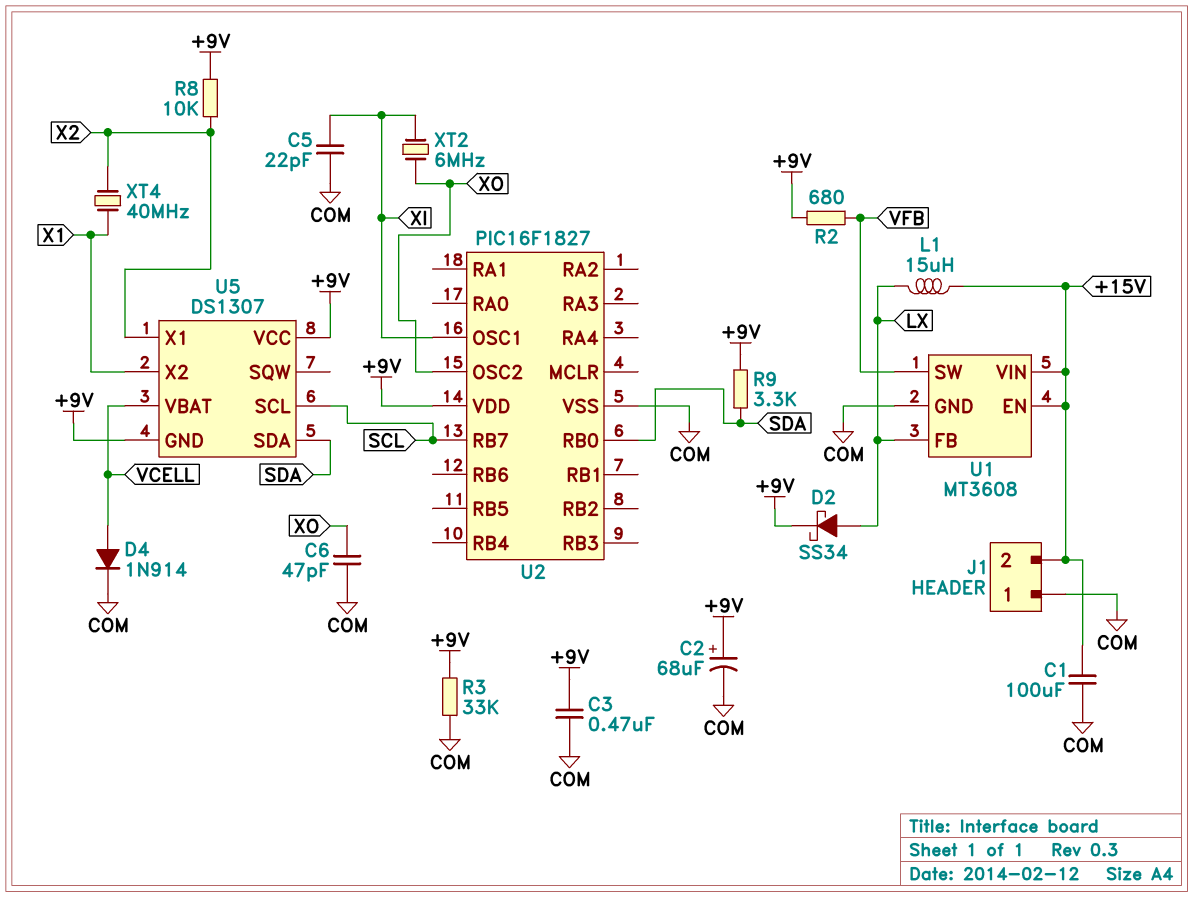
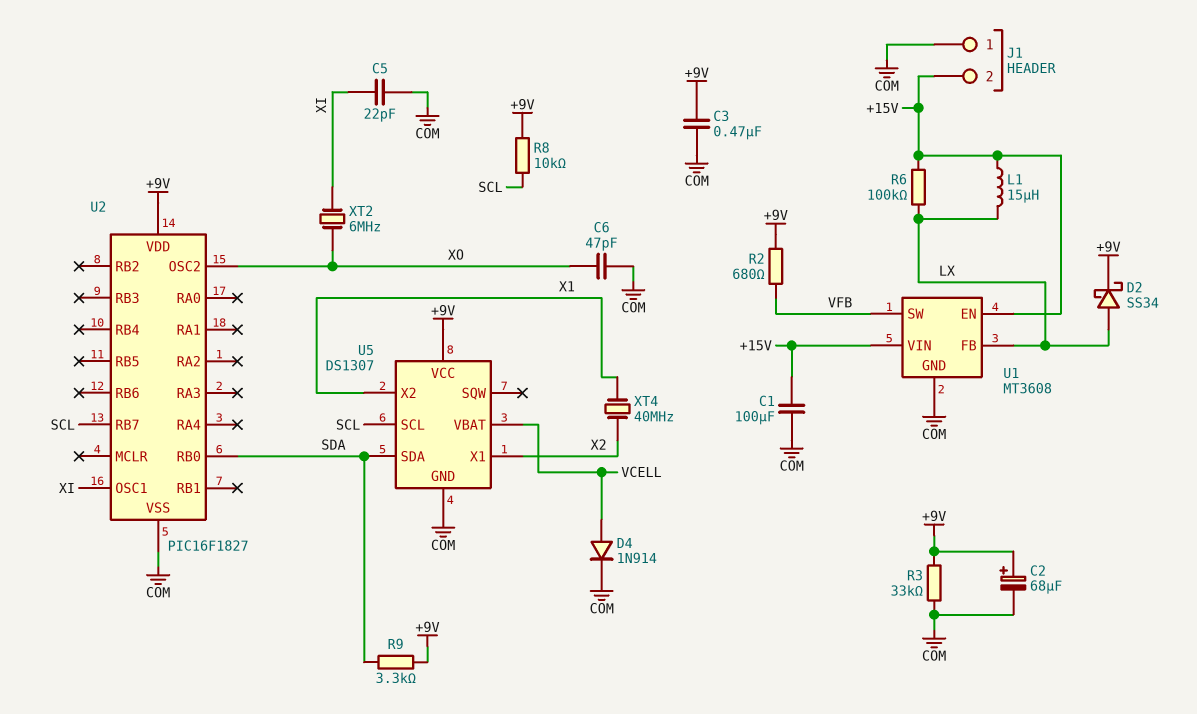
R6: none -> 100k (+15V, LX)
R8: 10k (+9V, X2) -> 10k (+9V, SCL)
U5 pin GND: +9V -> COM

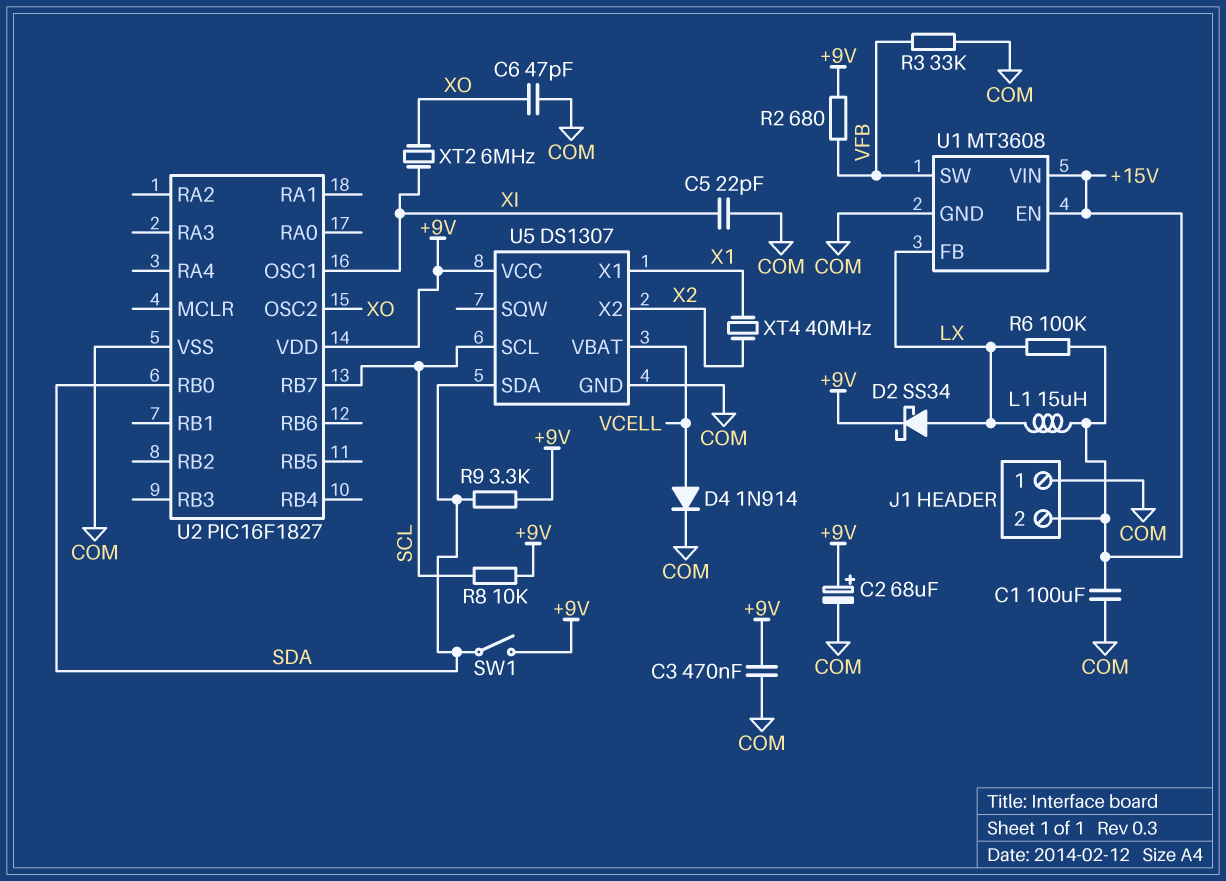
R3: 33k (+9V, COM) -> 33k (COM, VFB)
SW1: none -> switch (+9V, SDA)
U5 pin X1: X2 -> X1
U5 pin X2: X1 -> X2

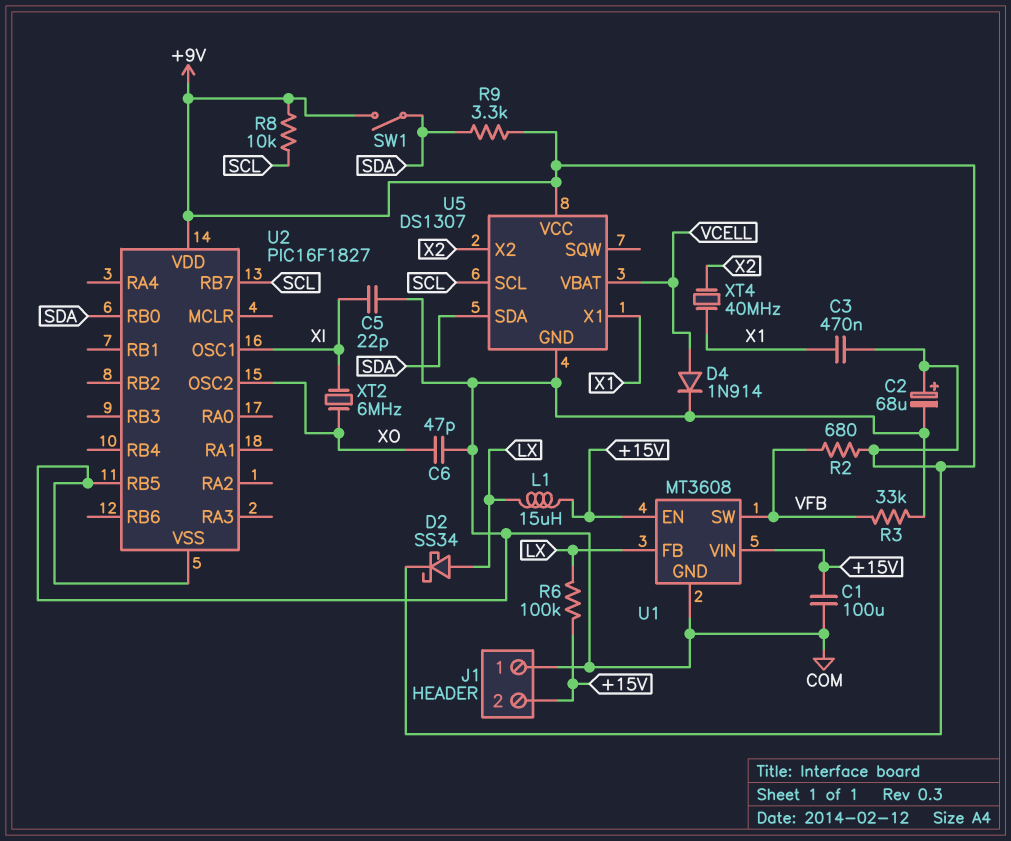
C3: 470nF (+9V, COM) -> 470nF (+9V, X1)
U2 pin RB5: none -> COM

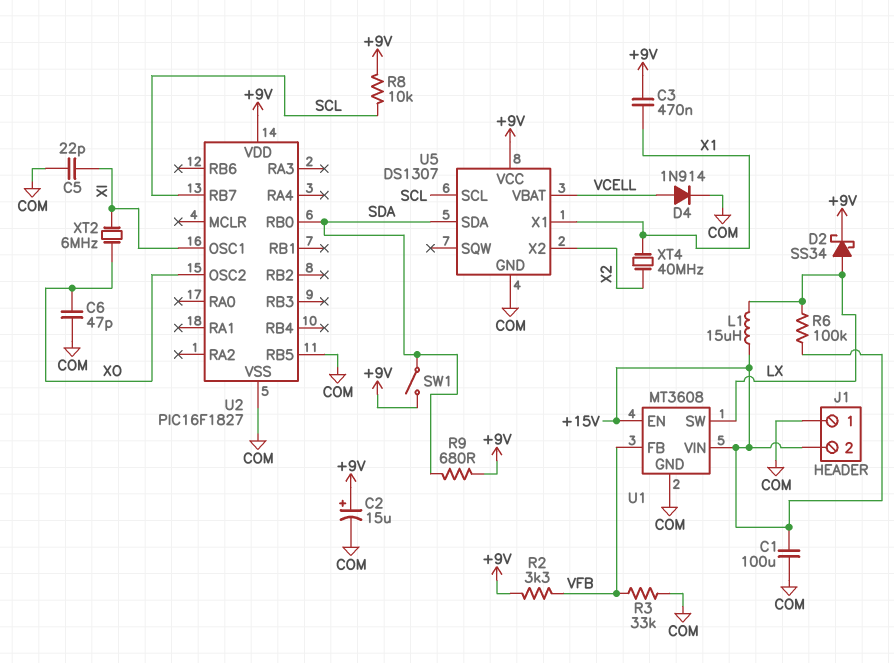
C2: 68uF (plus +9V, minus COM) -> 15uF (plus +9V, minus COM)
R2: 680 (+9V, VFB) -> 3.3k (+9V, VFB)
R9: 3.3k (+9V, SDA) -> 680 (+9V, SDA)
U1 pin FB: LX -> VFB
U1 pin SW: VFB -> LX

